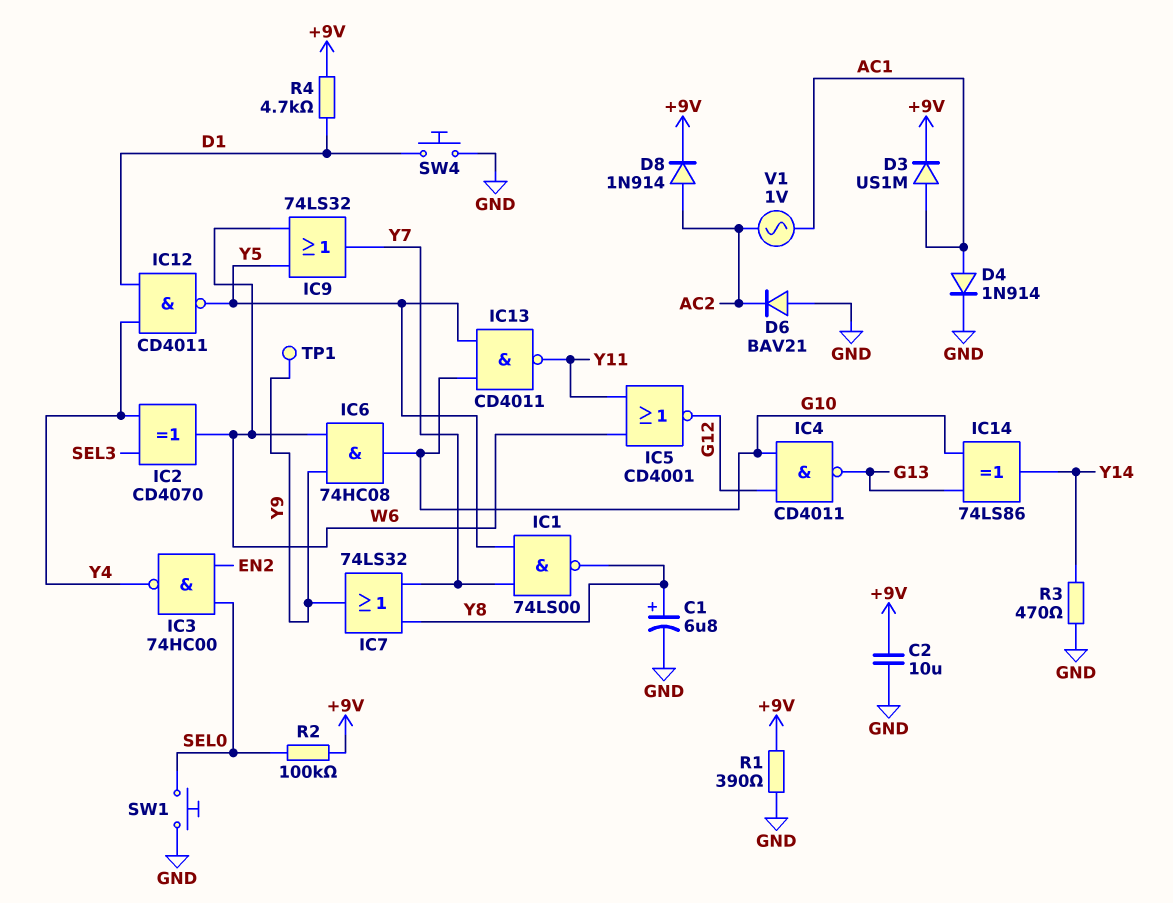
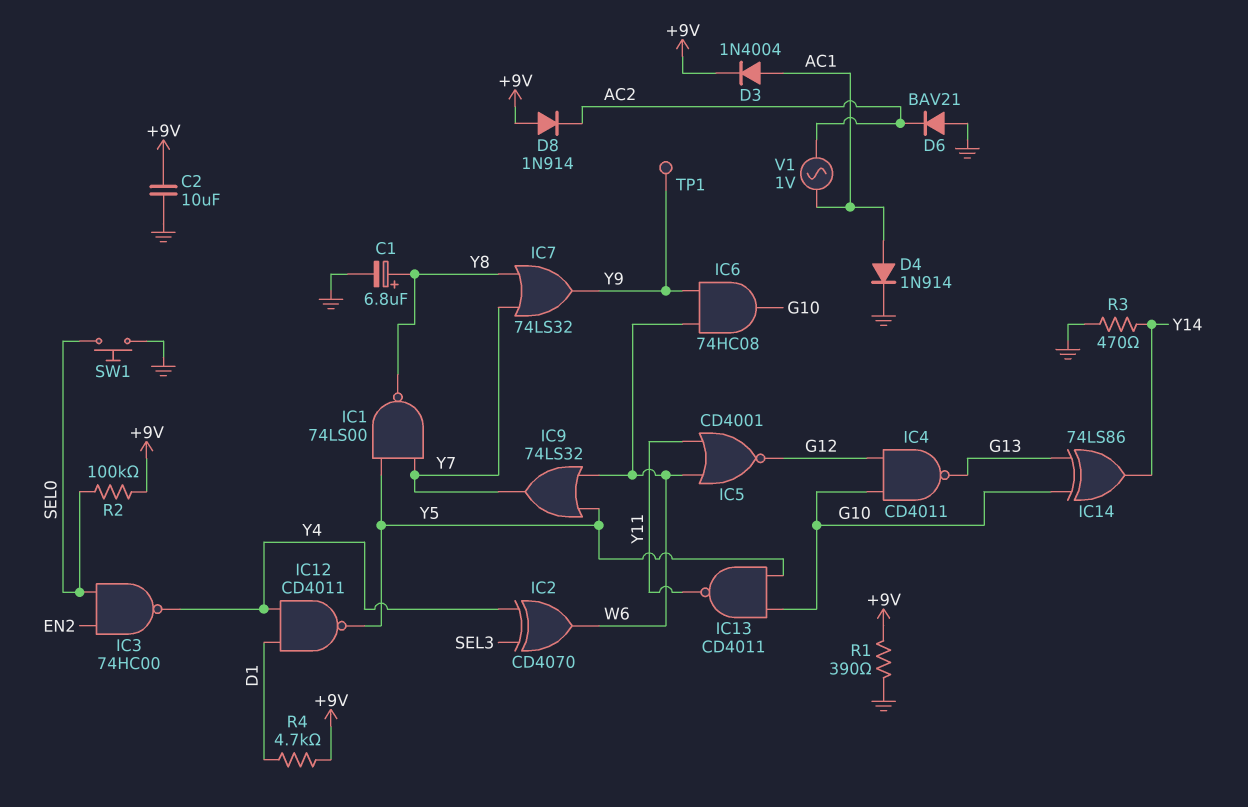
D3: diode US1M (A AC1, K +9V) -> diode 1N4004 (A AC1, K +9V)
D8: diode 1N914 (A AC2, K +9V) -> diode 1N914 (A +9V, K AC2)
SW4: button (D1, GND) -> none

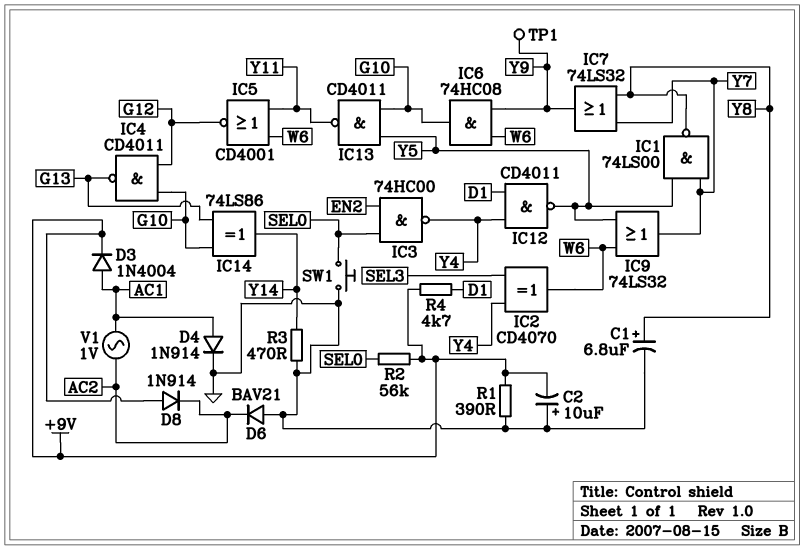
C2: 10uF (+9V, GND) -> 10uF (plus GND, minus +9V)
R2: 100k (+9V, SEL0) -> 56k (+9V, SEL0)

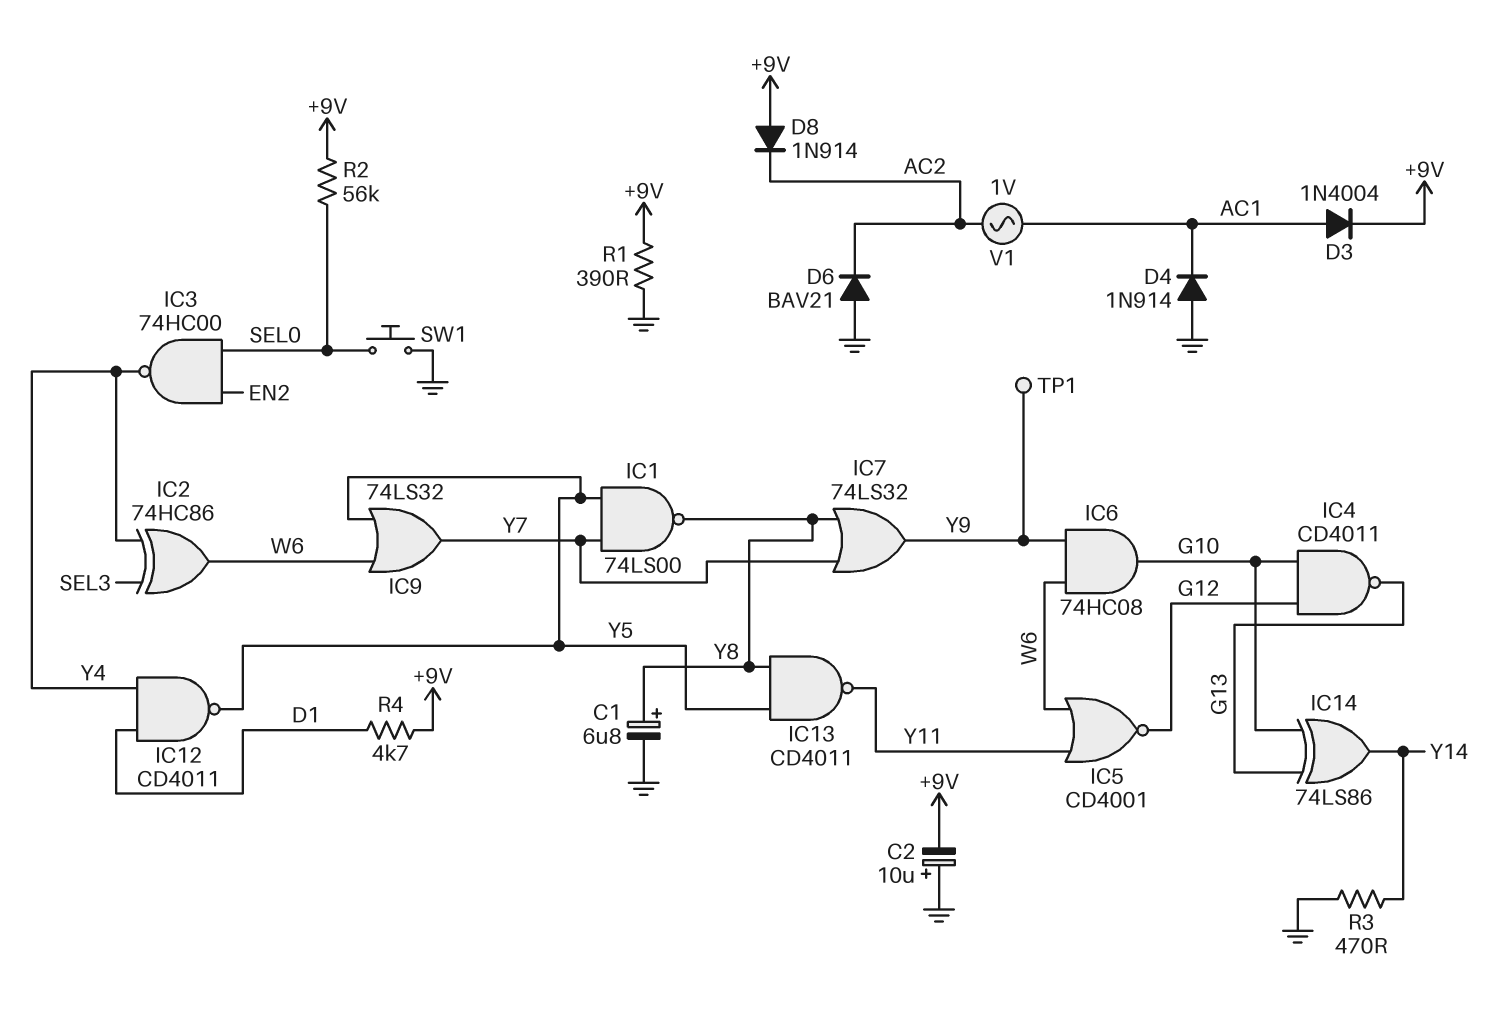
D4: diode 1N914 (A AC1, K GND) -> diode 1N914 (A GND, K AC1)
IC2: XOR CD4070 (in SEL3, in Y4, out W6) -> XOR 74HC86 (in SEL3, in Y4, out W6)
IC13: NAND CD4011 (in G10, in Y5, out Y11) -> NAND CD4011 (in Y5, in Y8, out Y11)

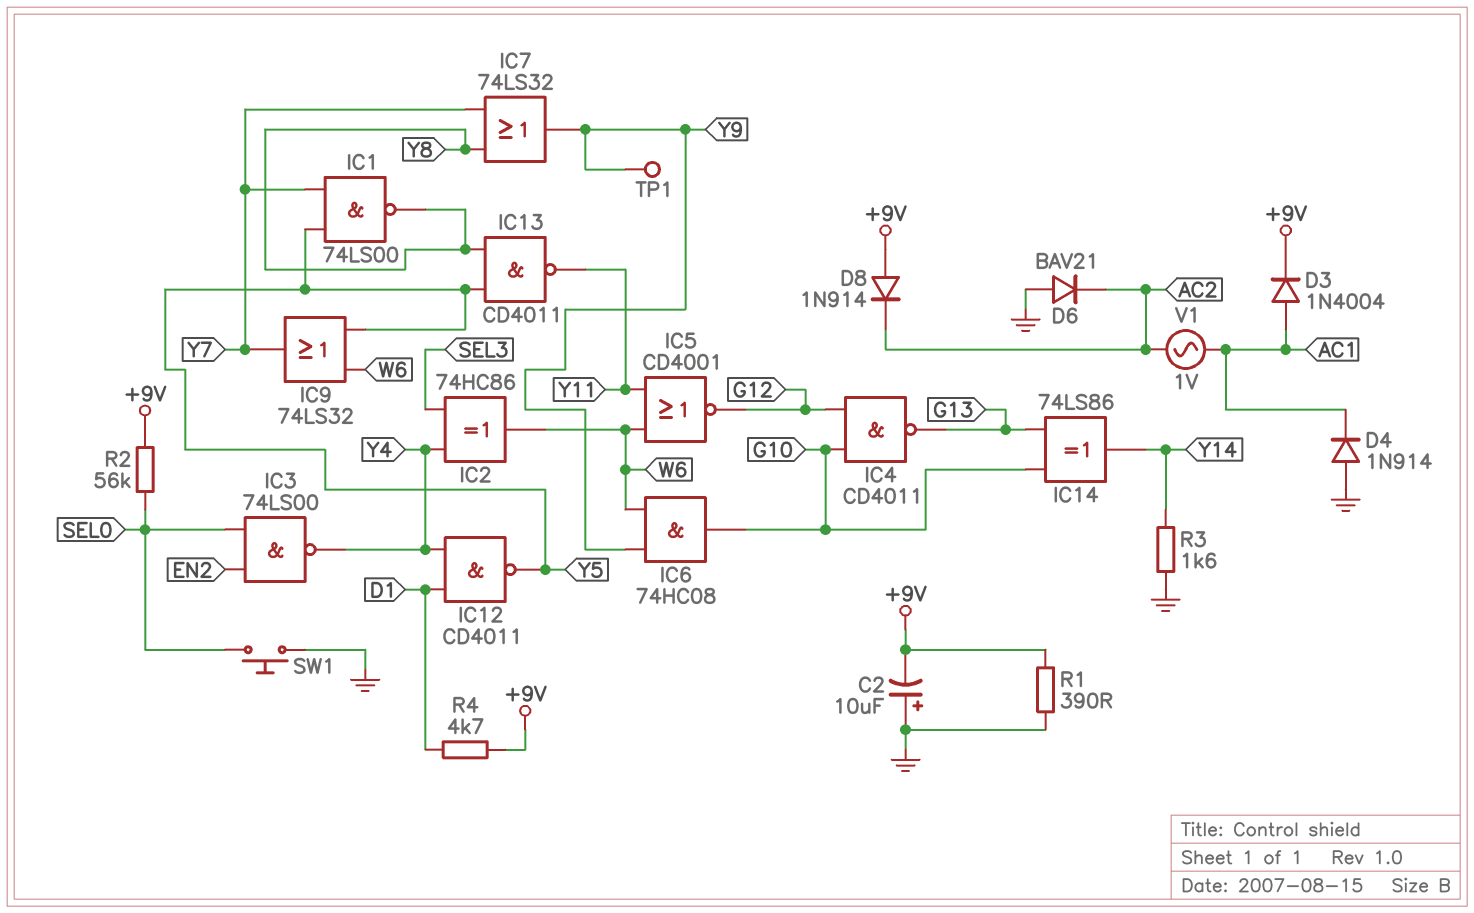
C1: 6.8uF (plus Y8, minus GND) -> none
IC3: NAND 74HC00 (in EN2, in SEL0, out Y4) -> NAND 74LS00 (in EN2, in SEL0, out Y4)
R3: 470 (GND, Y14) -> 1.6k (GND, Y14)

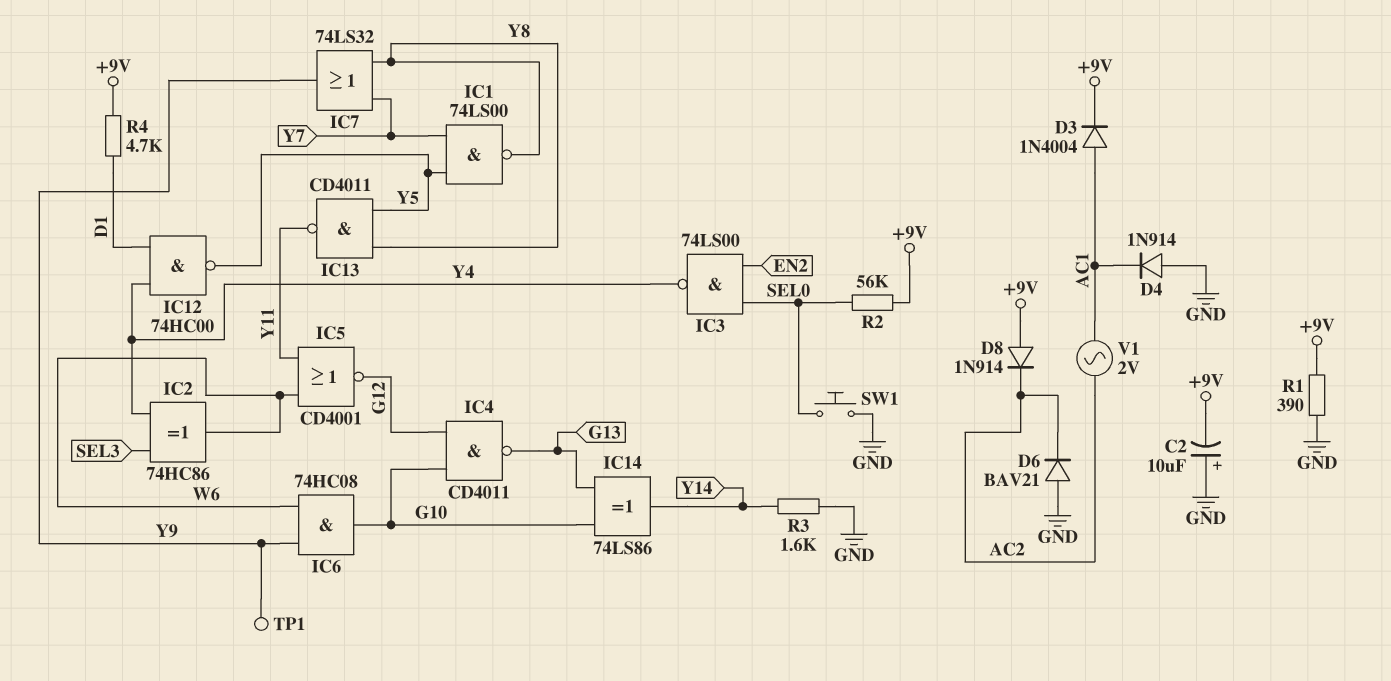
IC9: OR 74LS32 (in W6, in Y5, out Y7) -> none
IC12: NAND CD4011 (in D1, in Y4, out Y5) -> NAND 74HC00 (in D1, in Y4, out Y5)
V1: AC 1V (AC1, AC2) -> AC 2V (AC1, AC2)

